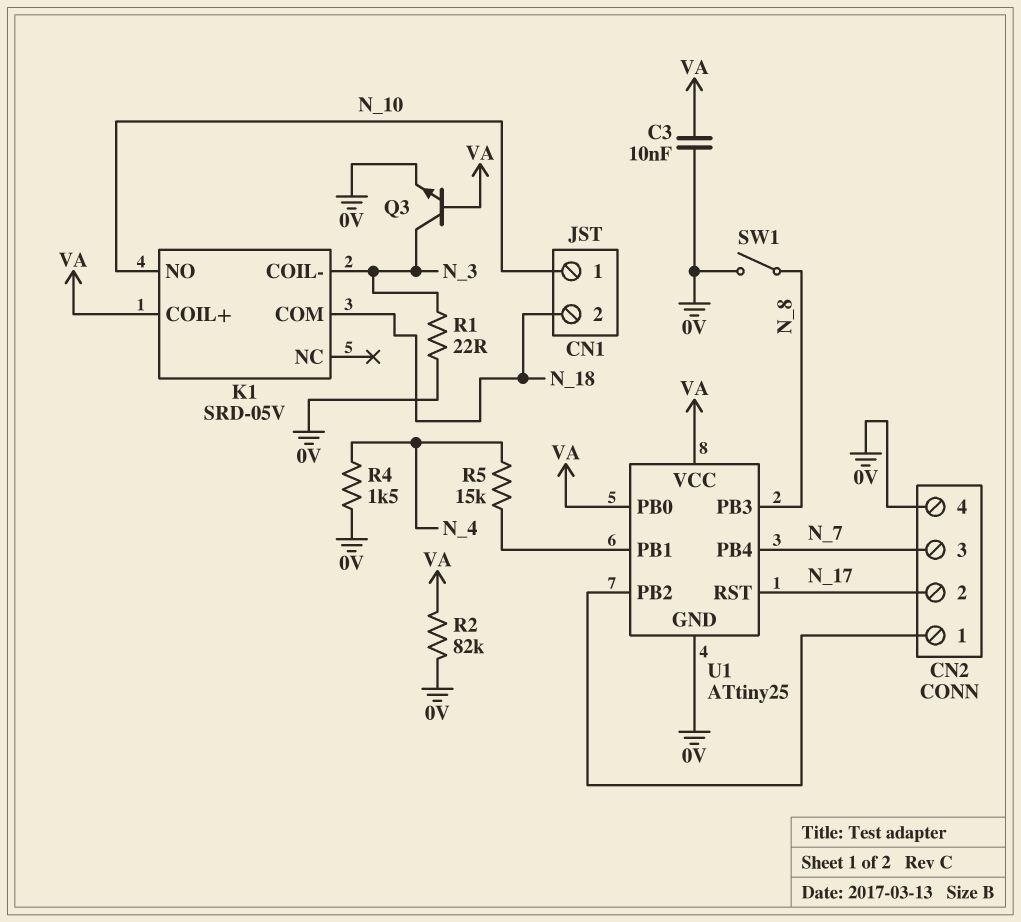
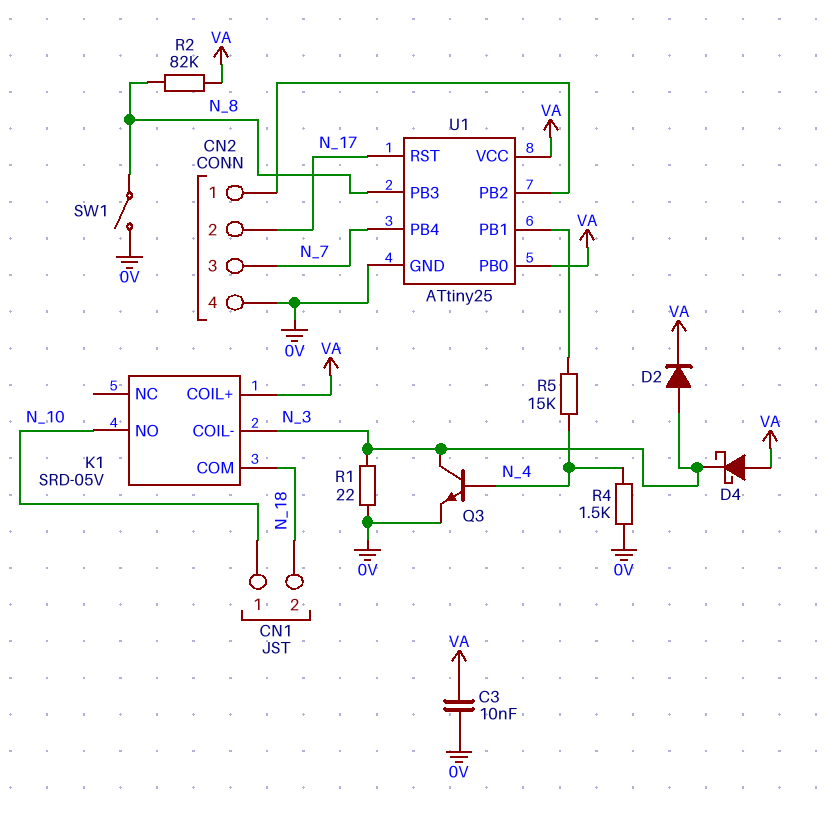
D2: none -> diode (A N_3, K VA)
D4: none -> schottky (A VA, K N_3)
Q3: NPN (B VA, C N_3, E 0V) -> NPN (B N_4, C N_3, E 0V)
R2: 82k (0V, VA) -> 82k (N_8, VA)

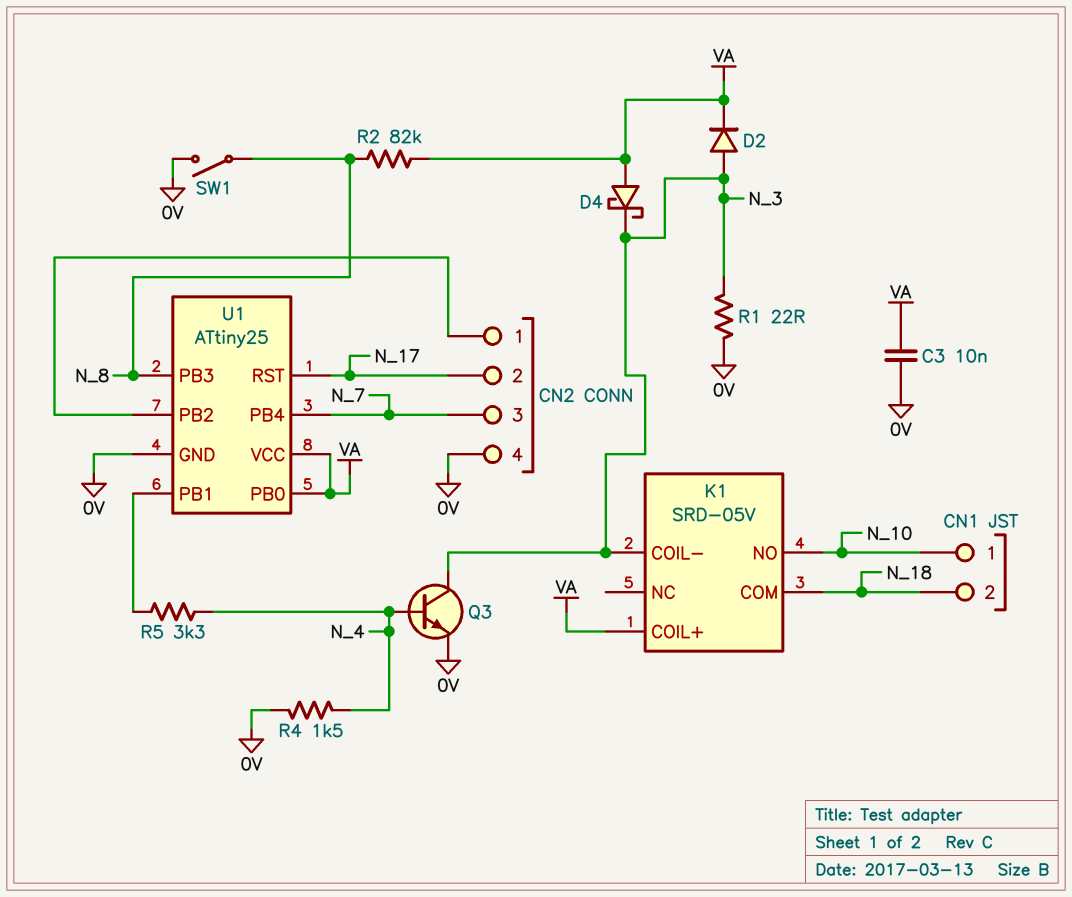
R5: 15k (N_4, U1/PB1) -> 3.3k (N_4, U1/PB1)

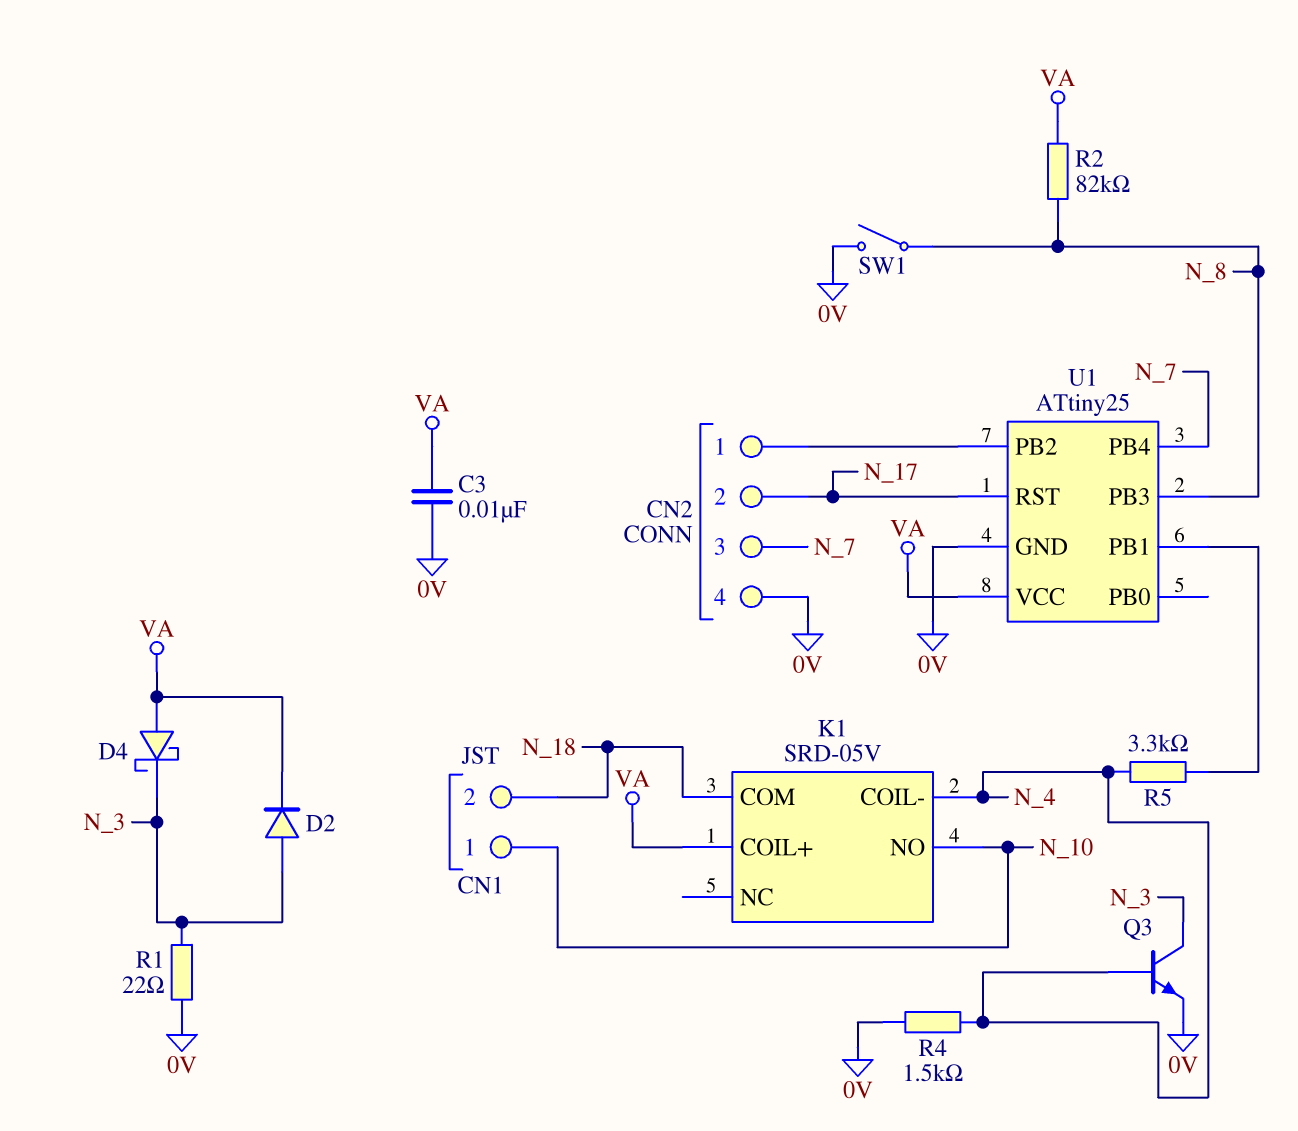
K1 pin COIL-: N_3 -> N_4
U1 pin PB0: VA -> none

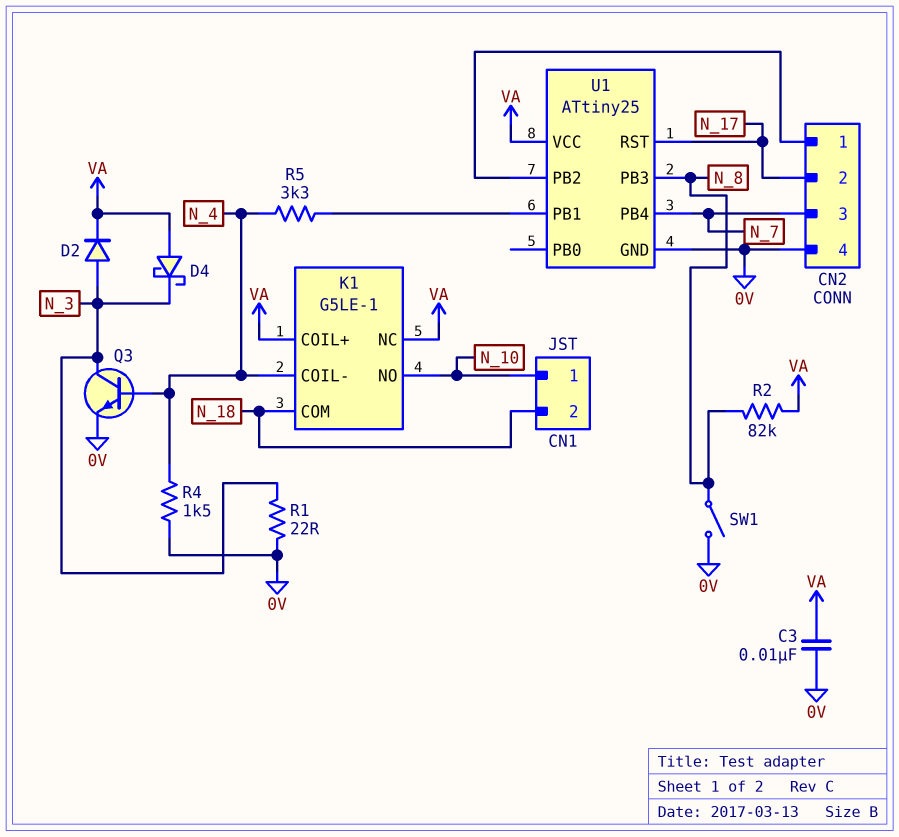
K1: SRD-05V -> G5LE-1
K1 pin NC: none -> VA

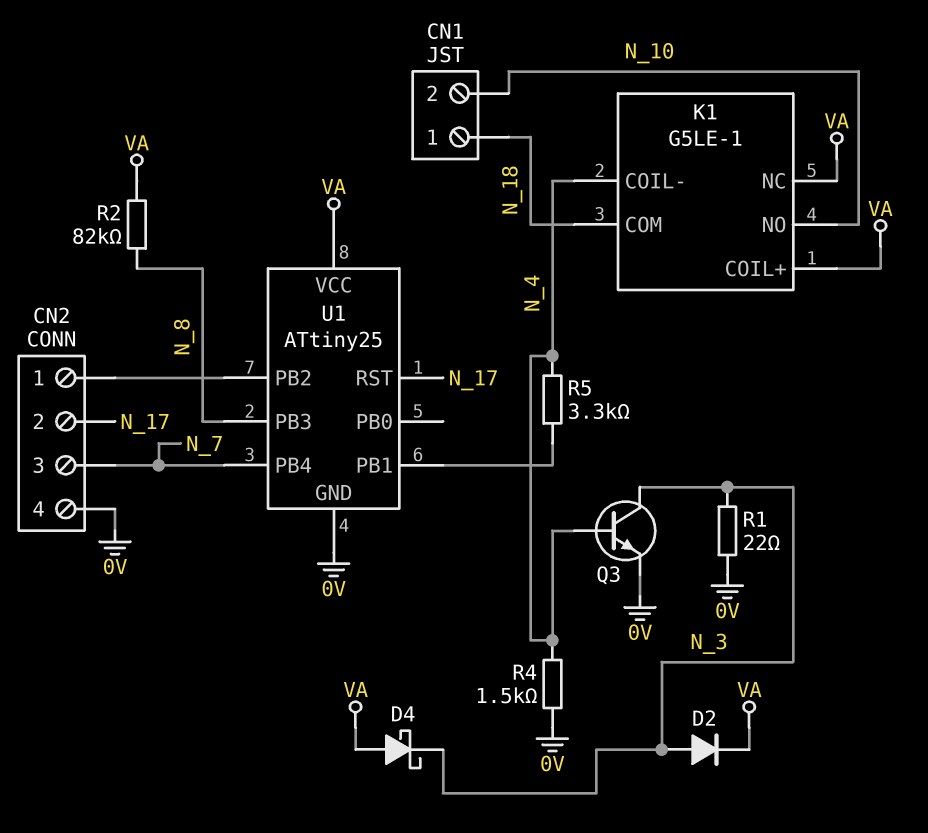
C3: 10nF (0V, VA) -> none
CN1 pin 1: N_10 -> N_18
CN1 pin 2: N_18 -> N_10
SW1: switch (0V, N_8) -> none

